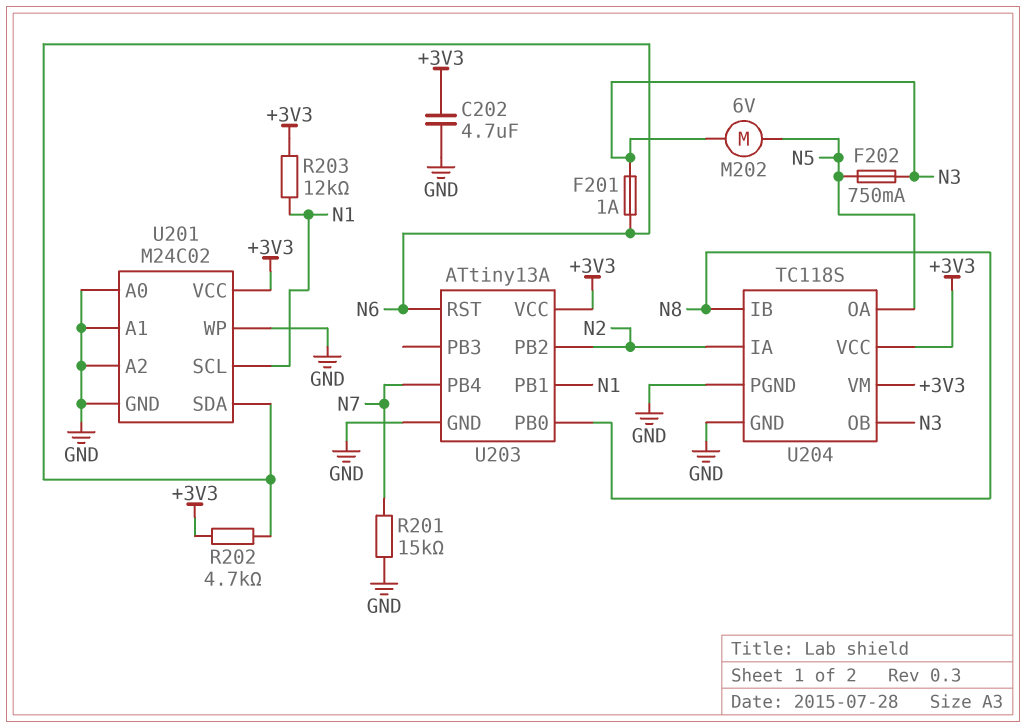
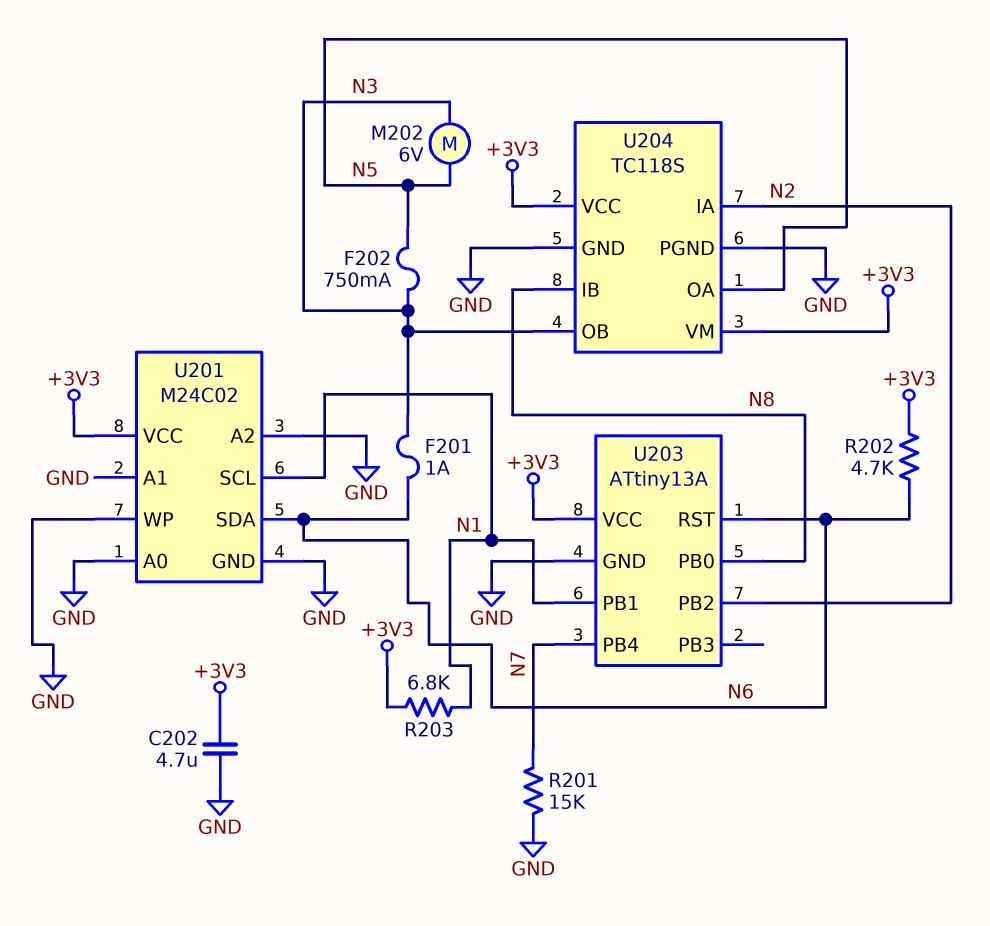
R203: 12k (+3V3, N1) -> 6.8k (+3V3, N1)

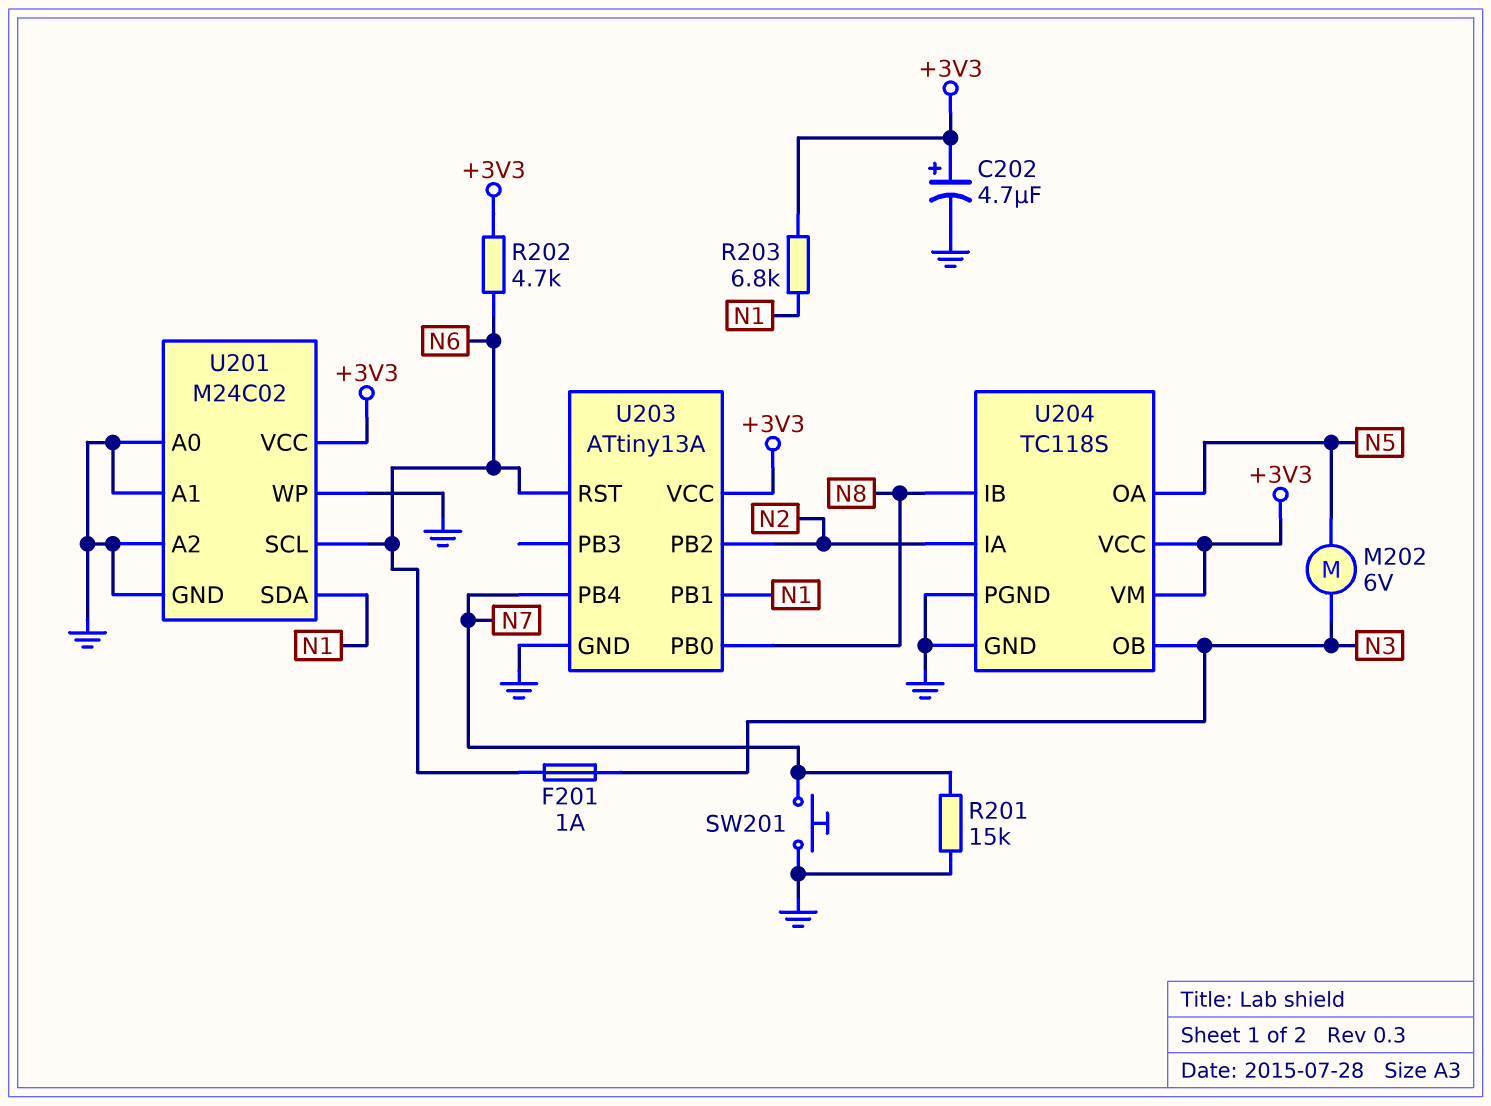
C202: 4.7uF (+3V3, GND) -> 4.7uF (plus +3V3, minus GND)
F202: 750mA (N3, N5) -> none
SW201: none -> button (GND, N7)
U201 pin SCL: N1 -> N6
U201 pin SDA: N6 -> N1

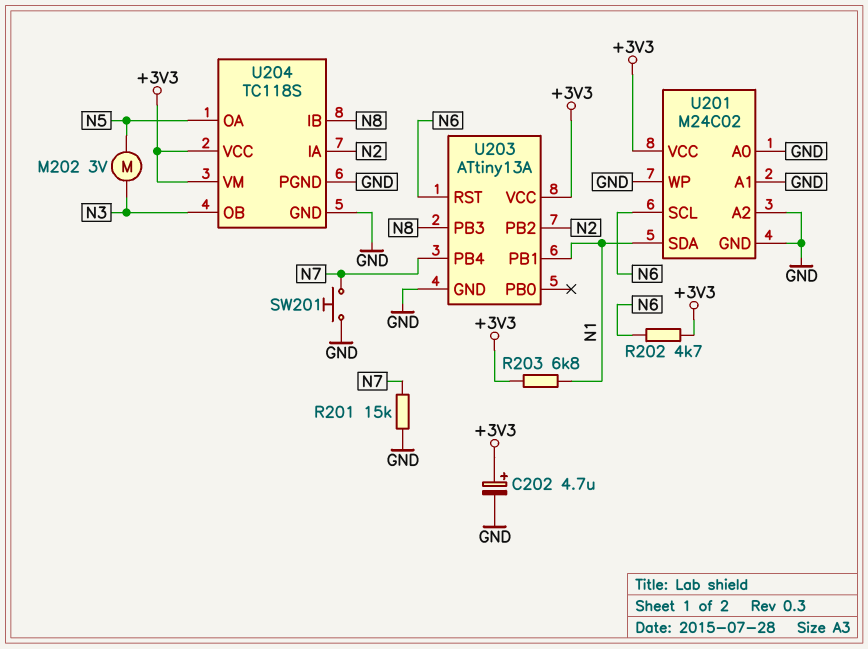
F201: 1A (N3, N6) -> none
M202: motor 6V (N3, N5) -> motor 3V (N3, N5)
U203 pin PB0: N8 -> none
U203 pin PB3: none -> N8

